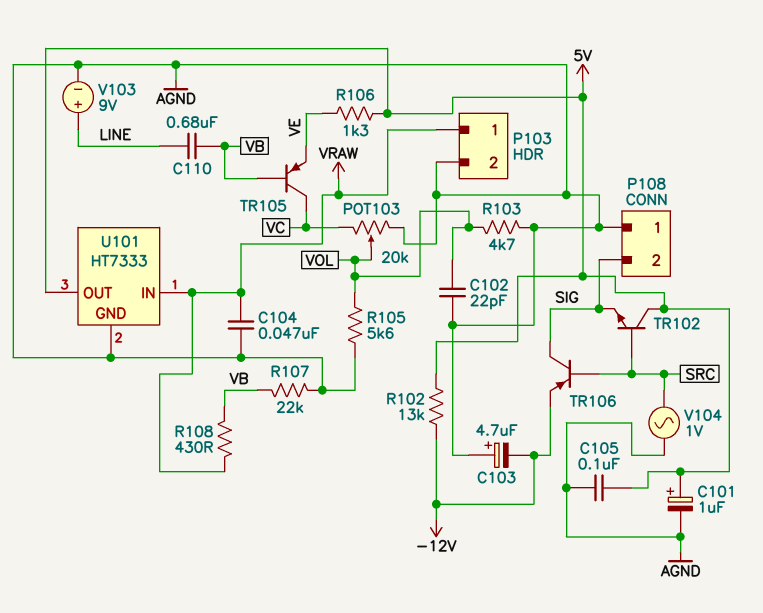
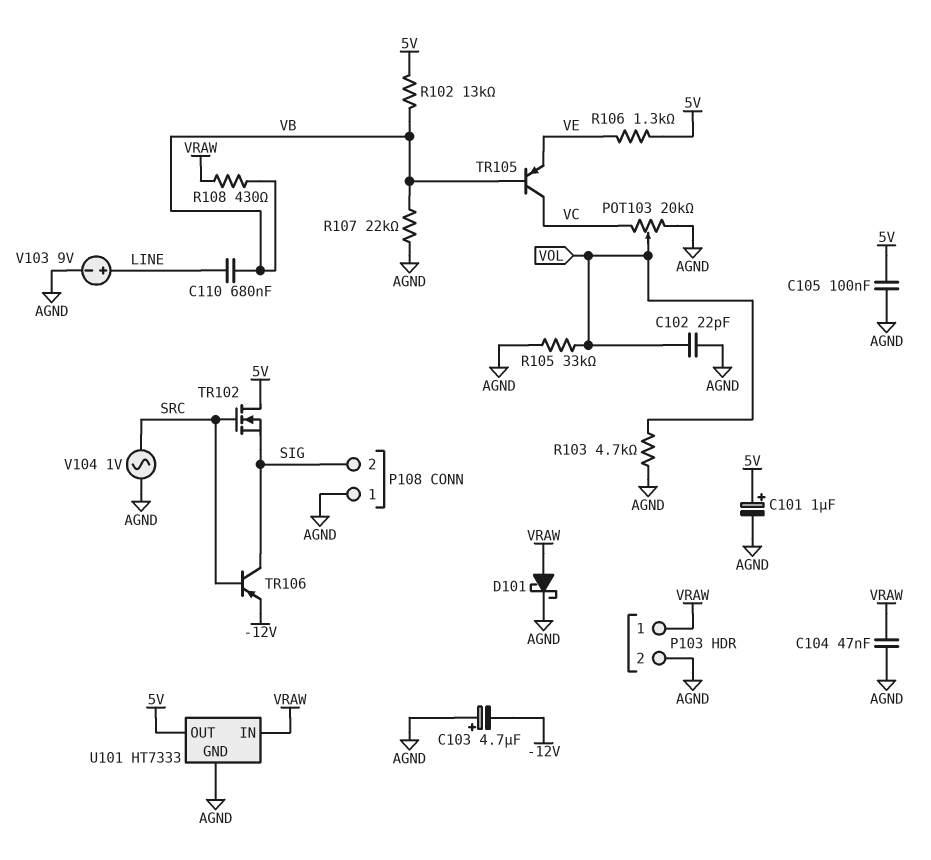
D101: none -> schottky (A VRAW, K AGND)
R102: 13k (-12V, 5V) -> 13k (5V, VB)
R105: 5.6k (AGND, VOL) -> 33k (AGND, VOL)
TR102: NPN (B SRC, C 5V, E SIG) -> NMOS (G SRC, D 5V, S SIG)

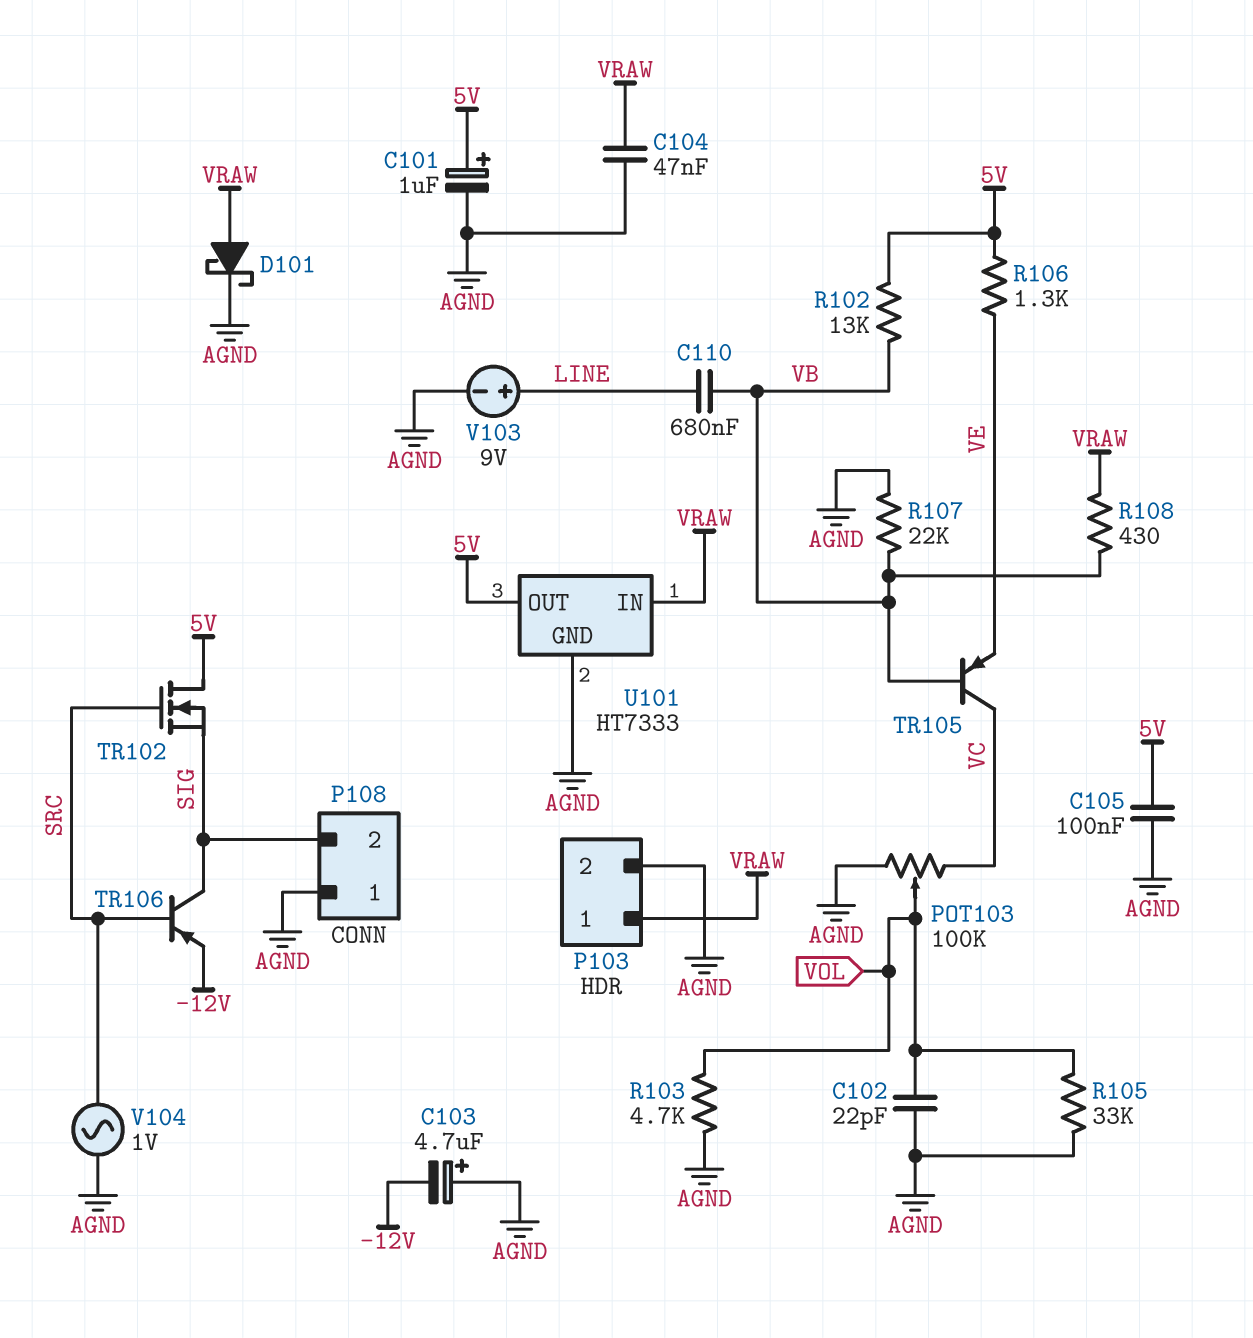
POT103: 20k (AGND, VC, wiper VOL) -> 100k (AGND, VC, wiper VOL)

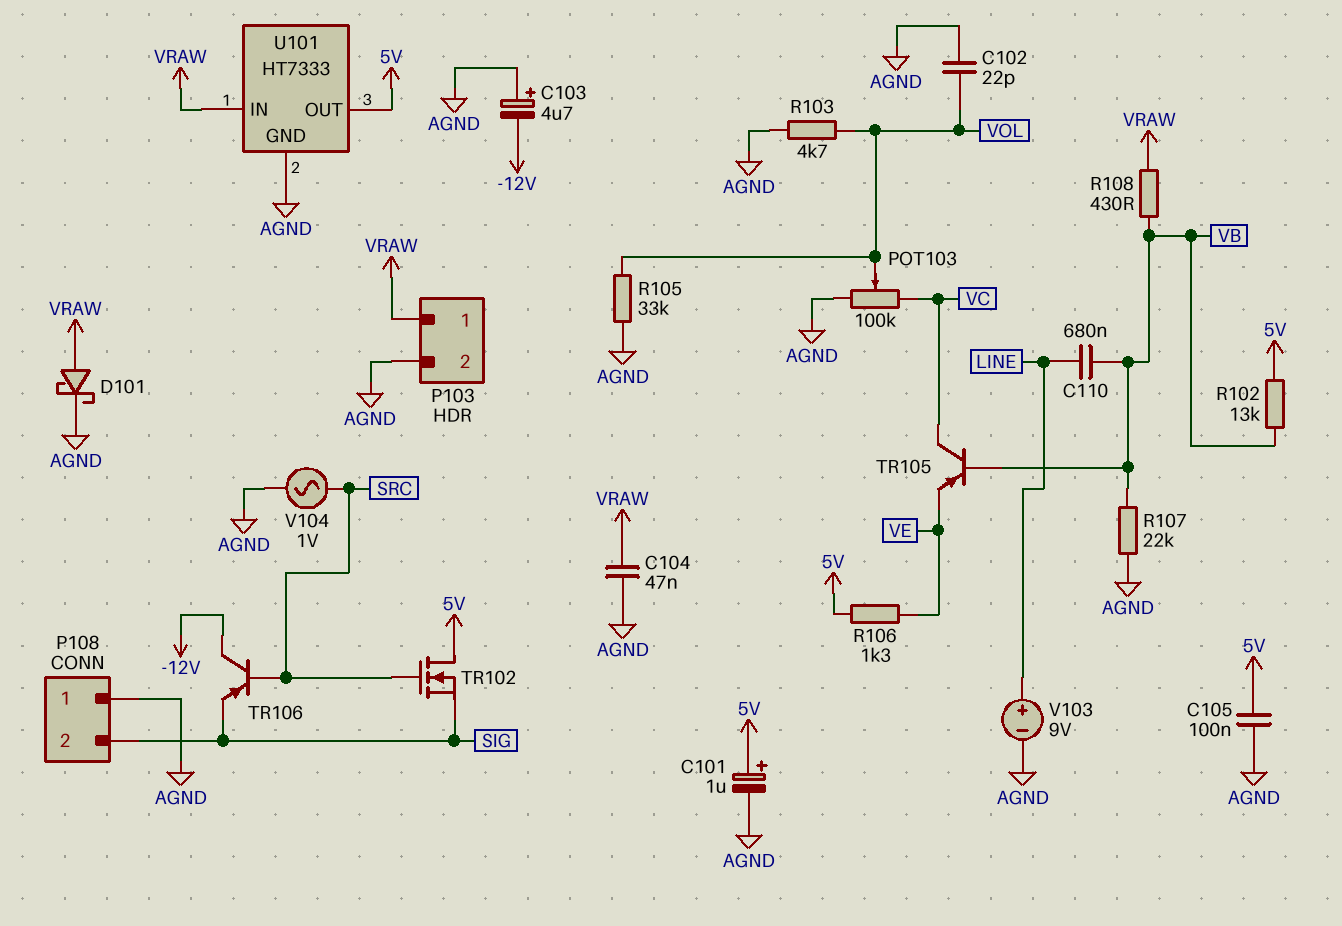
TR106: PNP (B SRC, C SIG, E -12V) -> PNP (B SRC, C -12V, E SIG)

